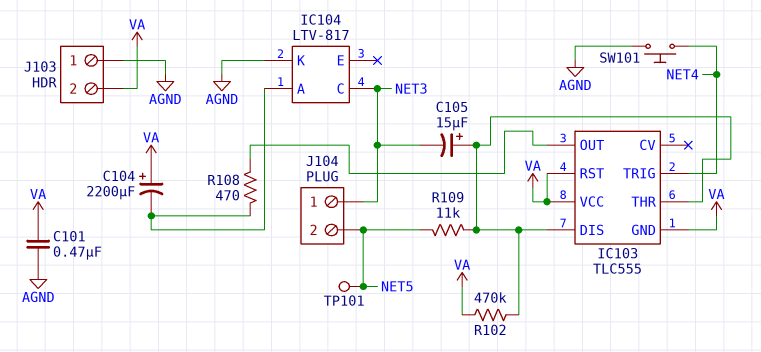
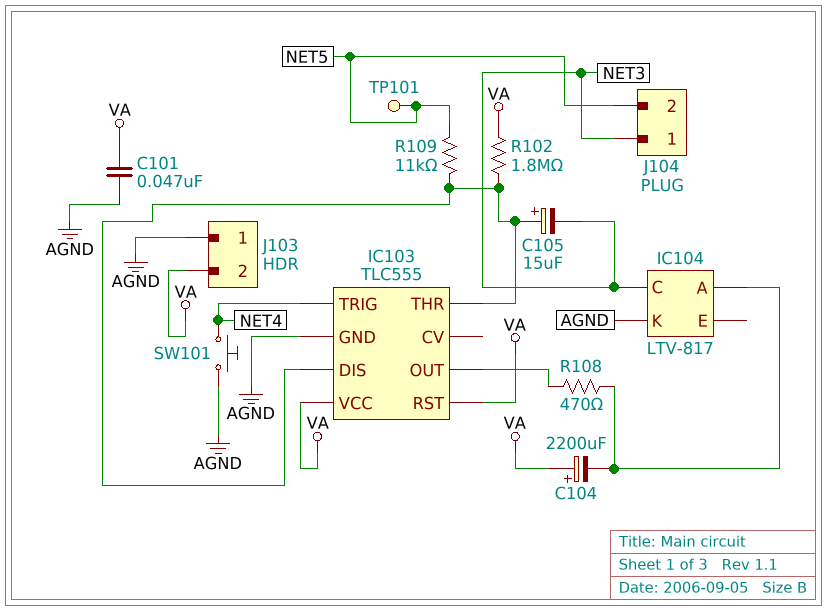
C101: 470nF (AGND, VA) -> 47nF (AGND, VA)
IC103 pin GND: VA -> AGND
R102: 470k (IC103/DIS, VA) -> 1.8M (IC103/DIS, VA)

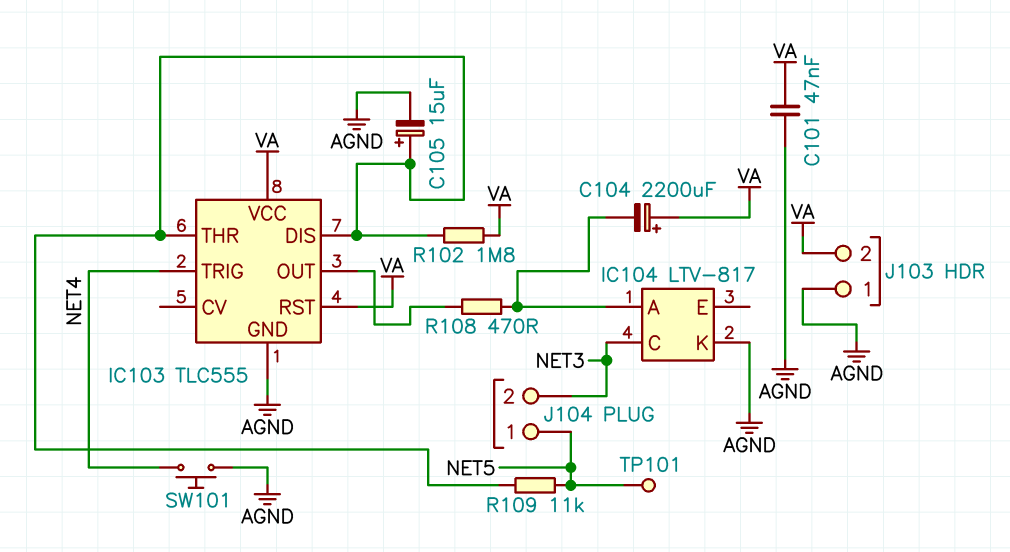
C105: 15uF (plus IC103/DIS, minus NET3) -> 15uF (plus IC103/DIS, minus AGND)
J104 pin 1: NET3 -> NET5
J104 pin 2: NET5 -> NET3

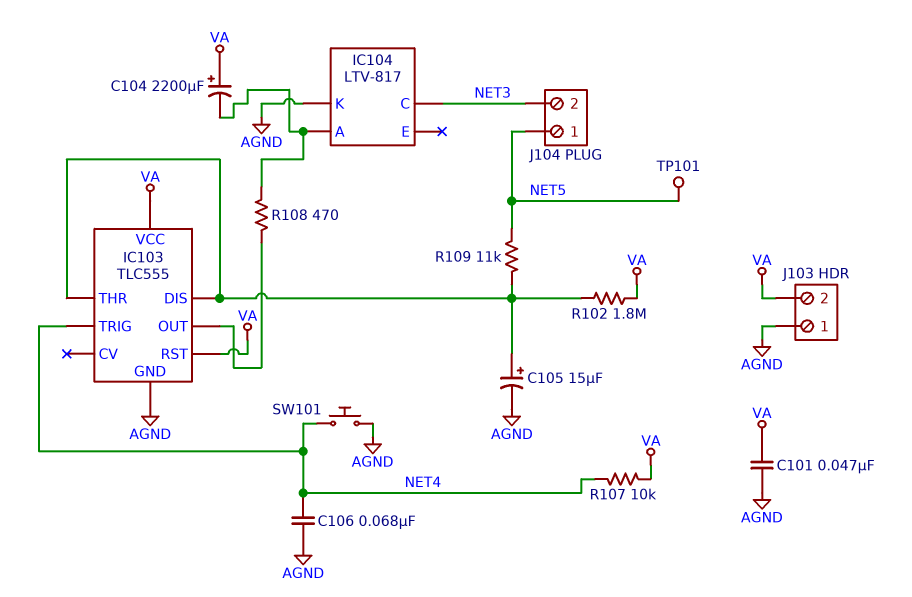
C106: none -> 68nF (AGND, NET4)
R107: none -> 10k (NET4, VA)

